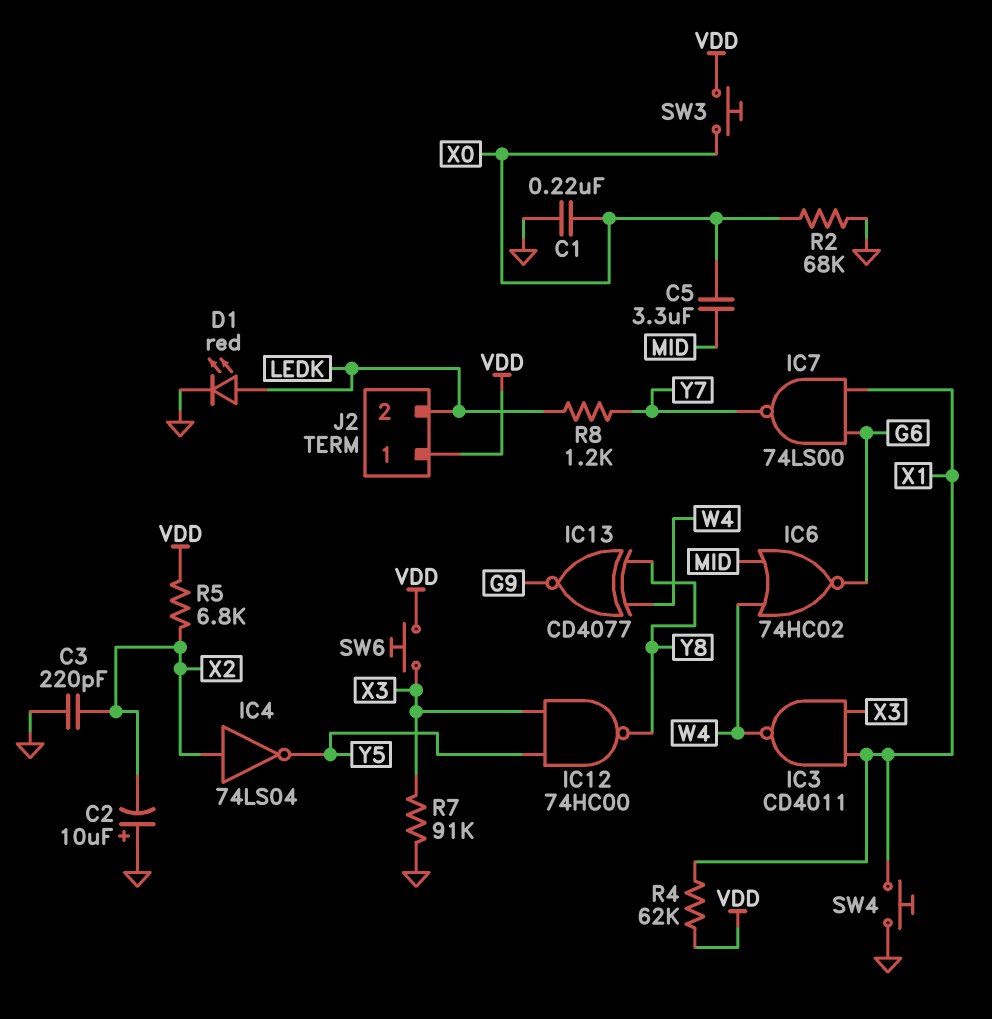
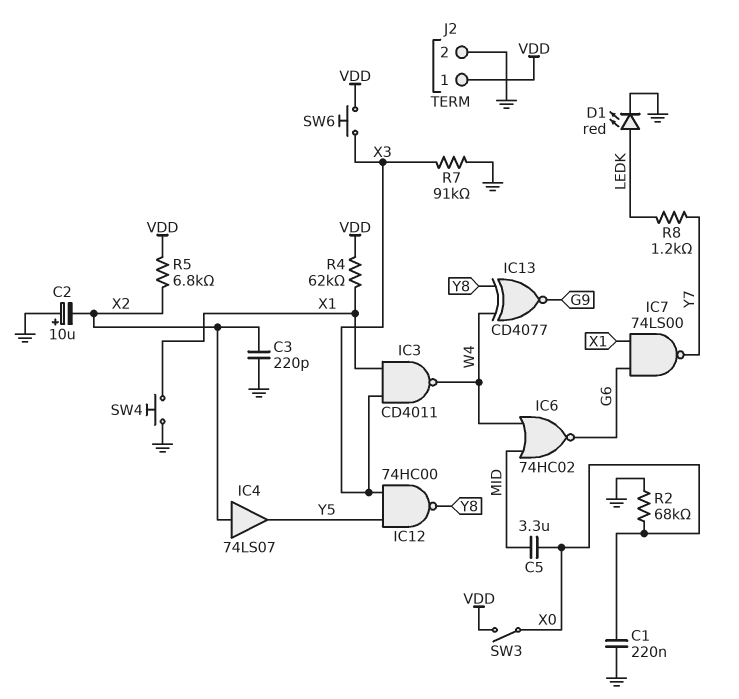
IC4: NOT 74LS04 (in X2, out Y5) -> buffer 74LS07 (in X2, out Y5)
J2 pin 2: LEDK -> GND
SW3: button (VDD, X0) -> switch (VDD, X0)

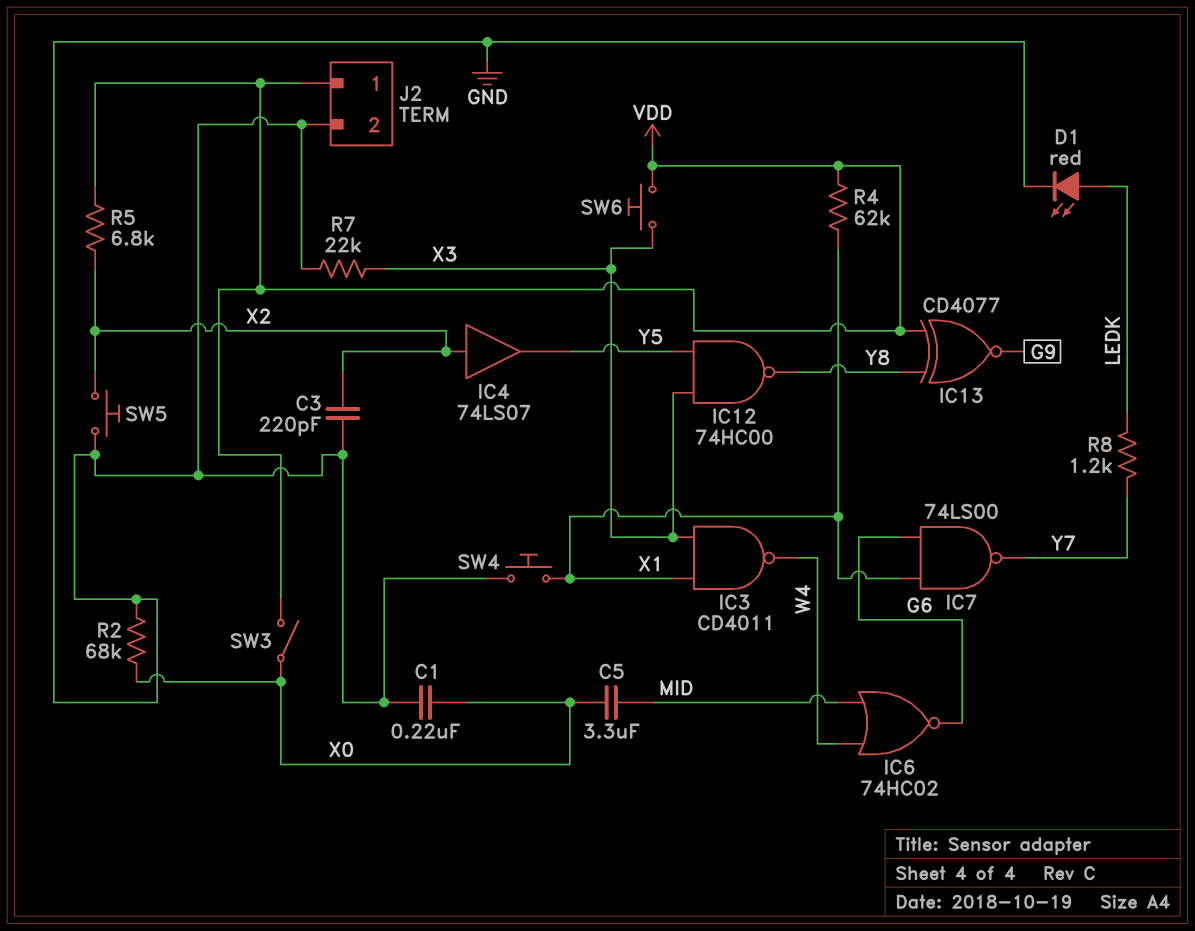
C2: 10uF (plus GND, minus X2) -> none
IC13: XNOR CD4077 (in W4, in Y8, out G9) -> XNOR CD4077 (in VDD, in Y8, out G9)
R7: 91k (GND, X3) -> 22k (GND, X3)
SW5: none -> button (GND, X2)

